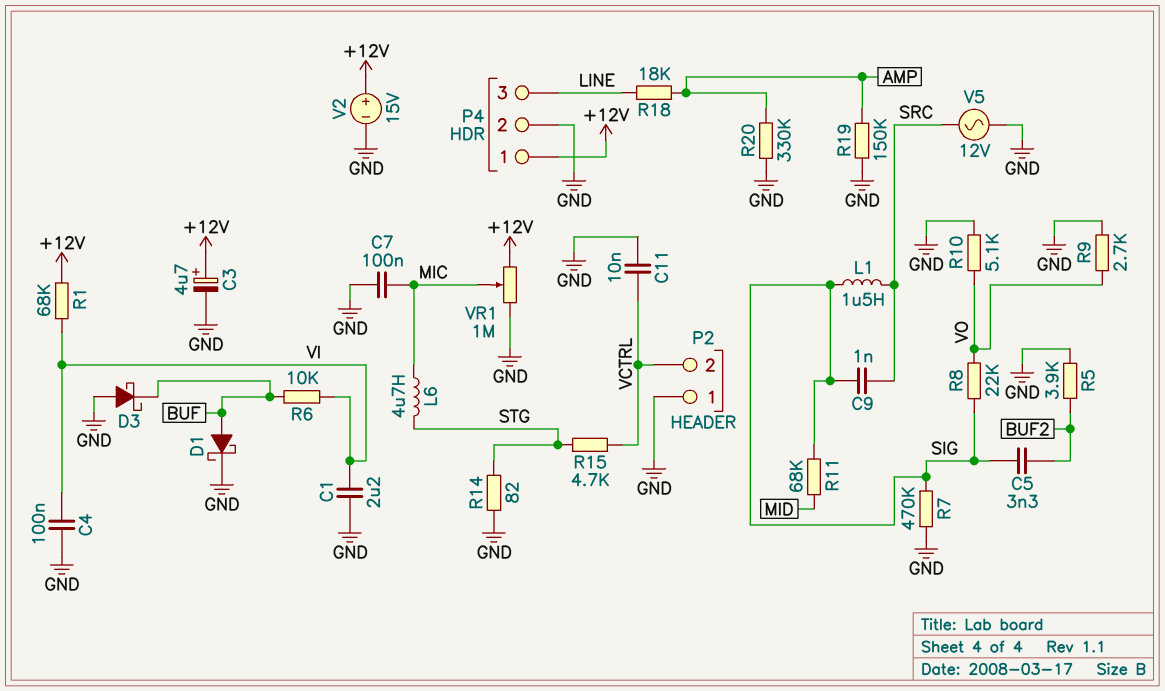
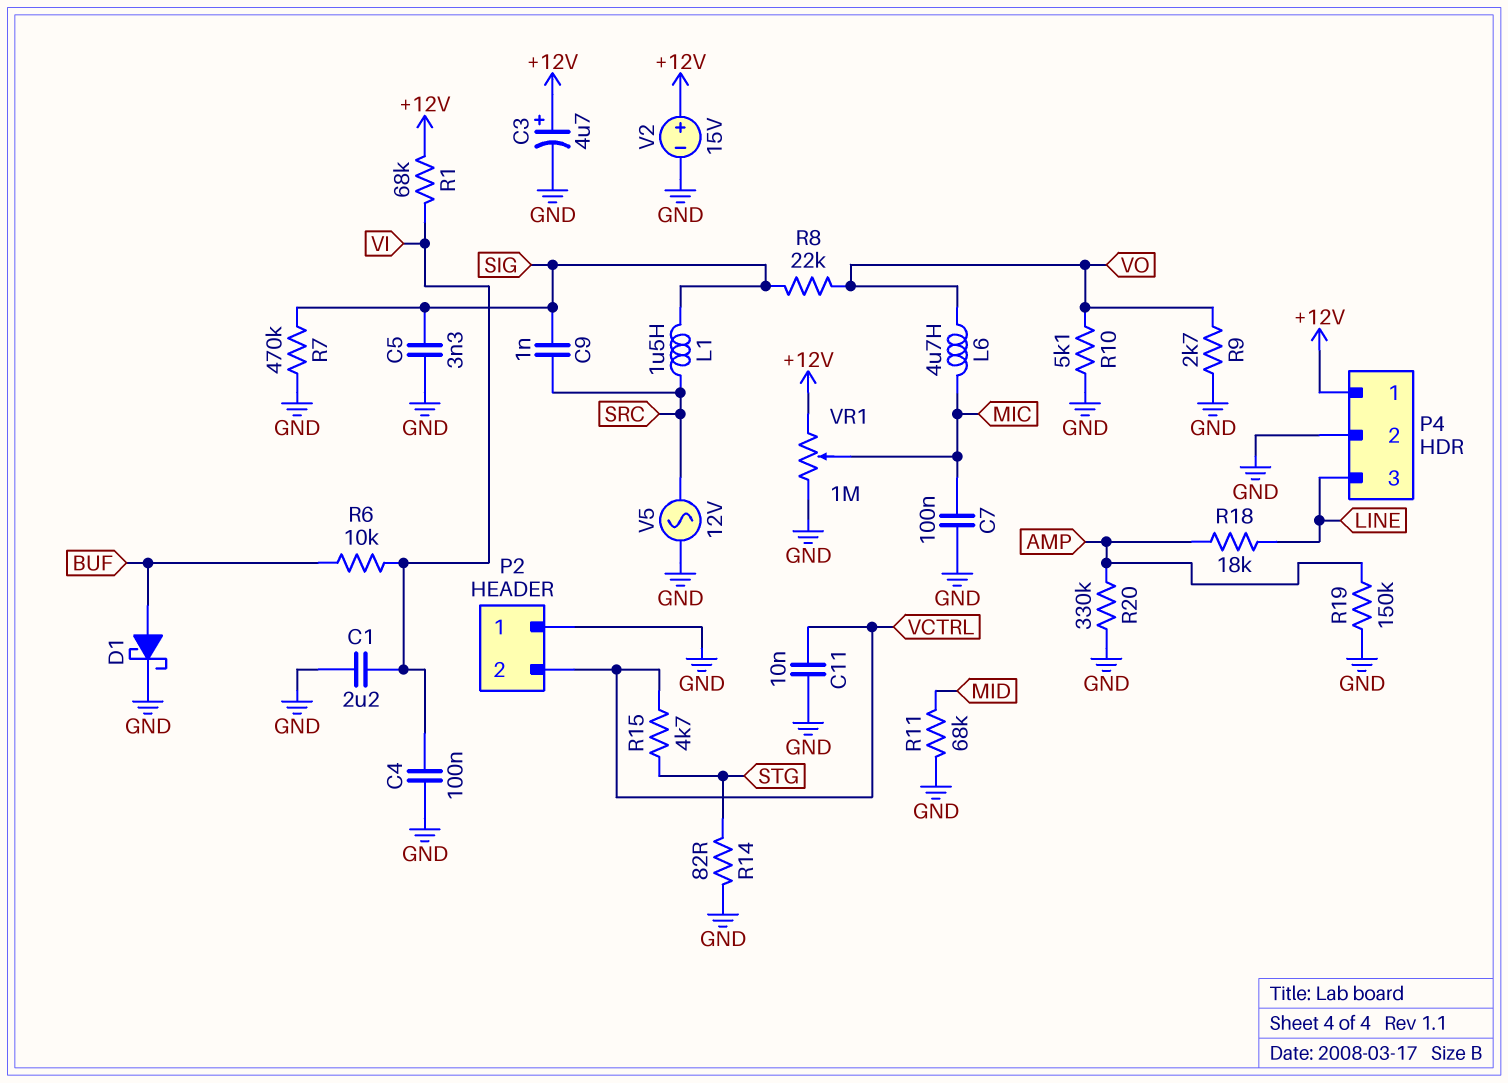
C5: 3.3nF (BUF2, SIG) -> 3.3nF (GND, SIG)
D3: schottky (A GND, K BUF) -> none
L6: 4.7uH (MIC, STG) -> 4.7uH (MIC, VO)
R5: 3.9k (BUF2, GND) -> none
R11: 68k (MID, SIG) -> 68k (GND, MID)

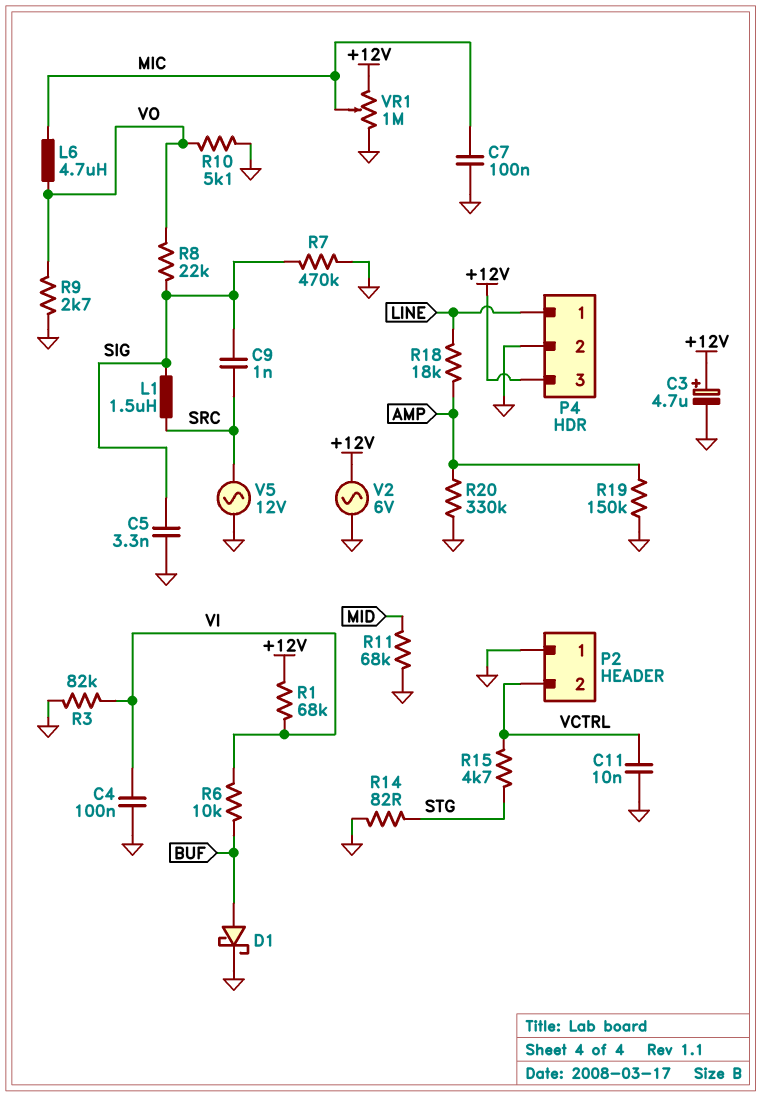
C1: 2.2uF (GND, VI) -> none
P4 pin 1: +12V -> LINE
P4 pin 3: LINE -> +12V
R3: none -> 82k (GND, VI)
V2: 15V (plus +12V, minus GND) -> AC 6V (+12V, GND)

